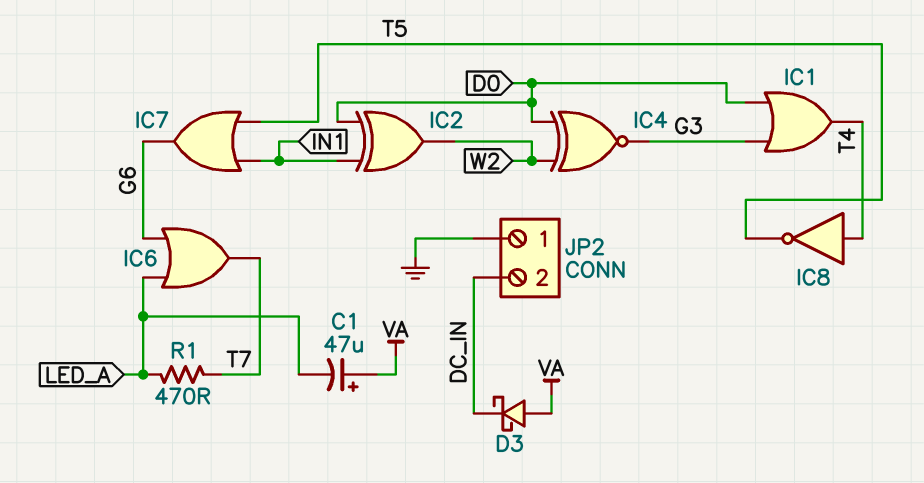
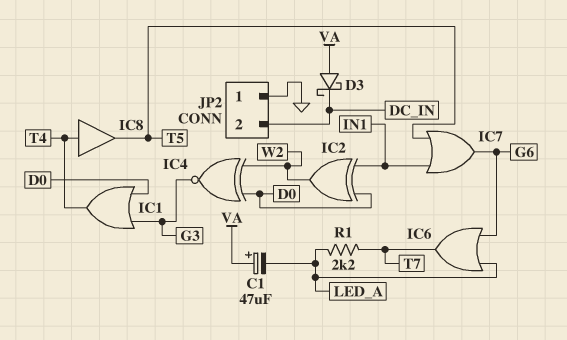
IC8: NOT (in T4, out T5) -> buffer (in T4, out T5)
R1: 470 (LED_A, T7) -> 2.2k (LED_A, T7)

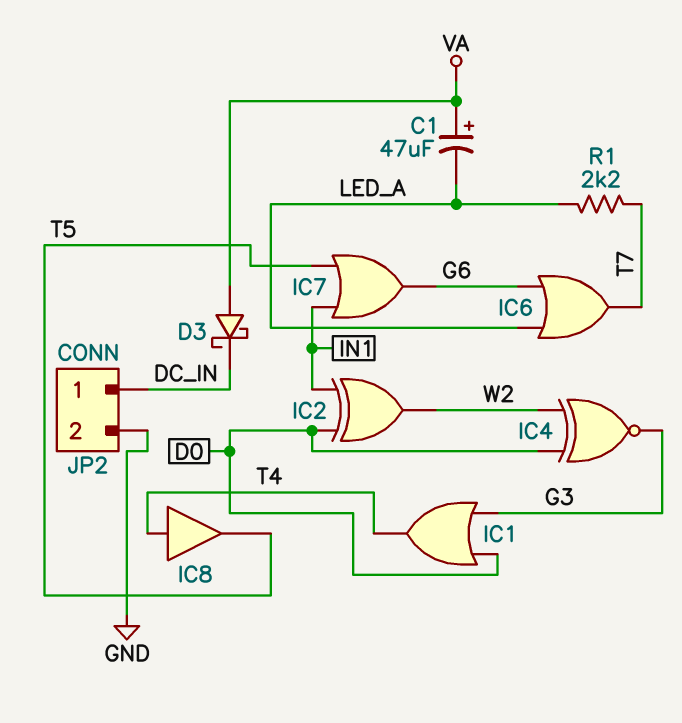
JP2 pin 1: GND -> DC_IN
JP2 pin 2: DC_IN -> GND

